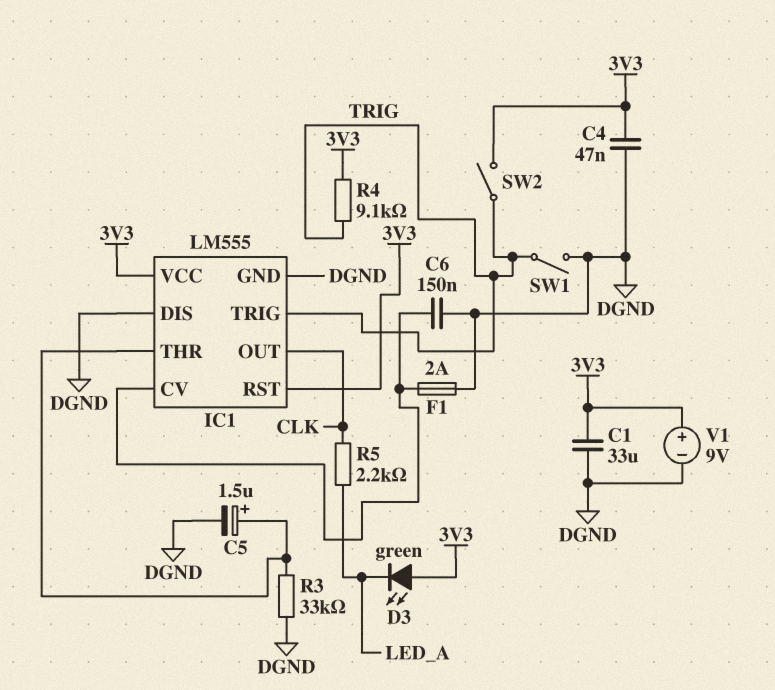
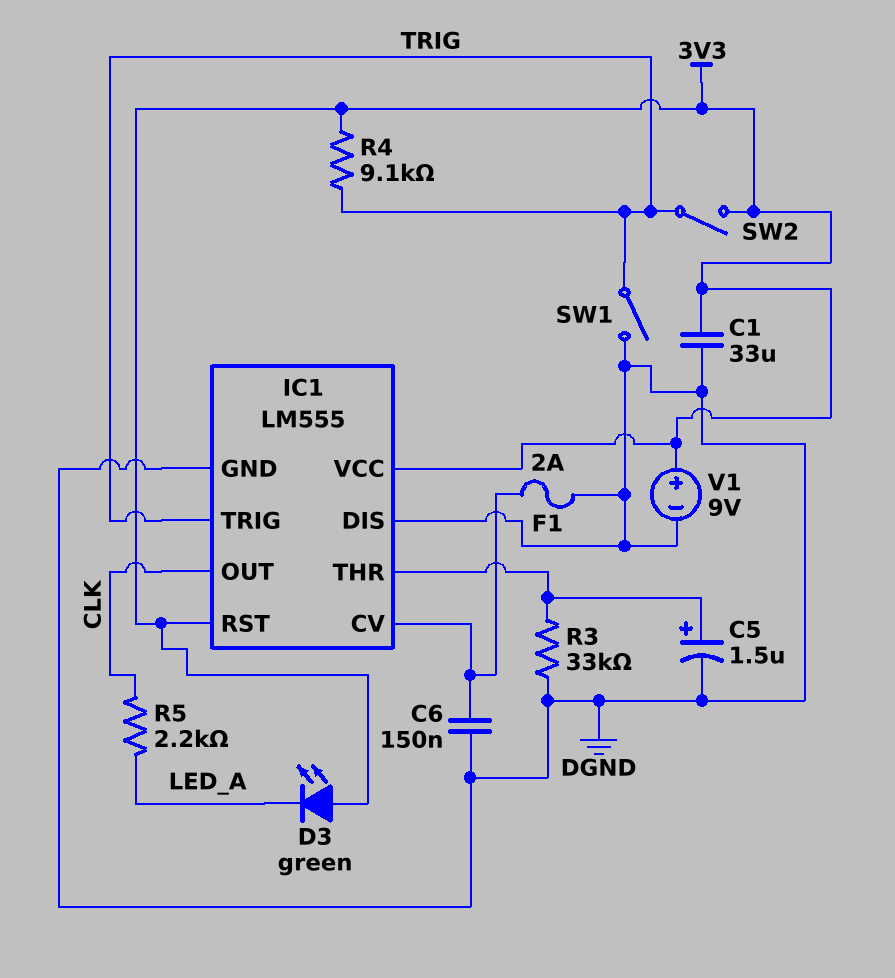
C4: 47nF (3V3, DGND) -> none

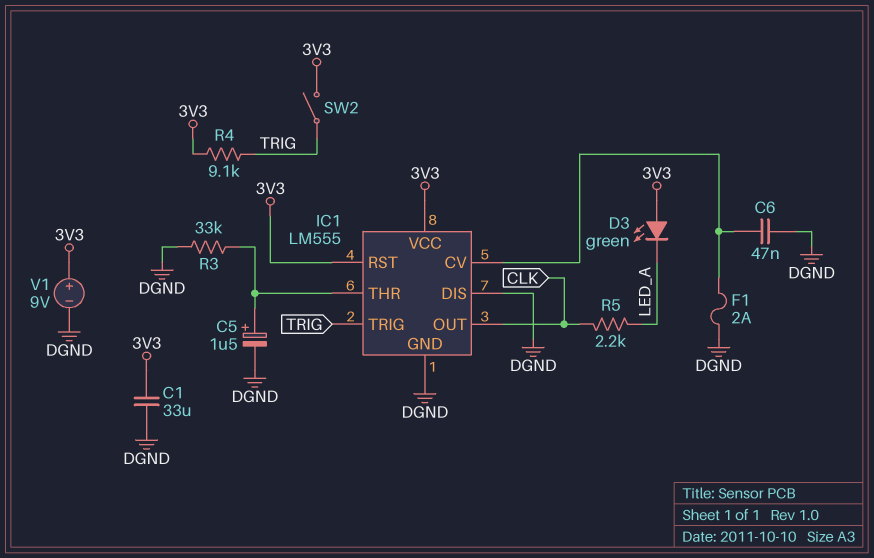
C6: 150nF (DGND, IC1/CV) -> 47nF (DGND, IC1/CV)
SW1: switch (DGND, TRIG) -> none

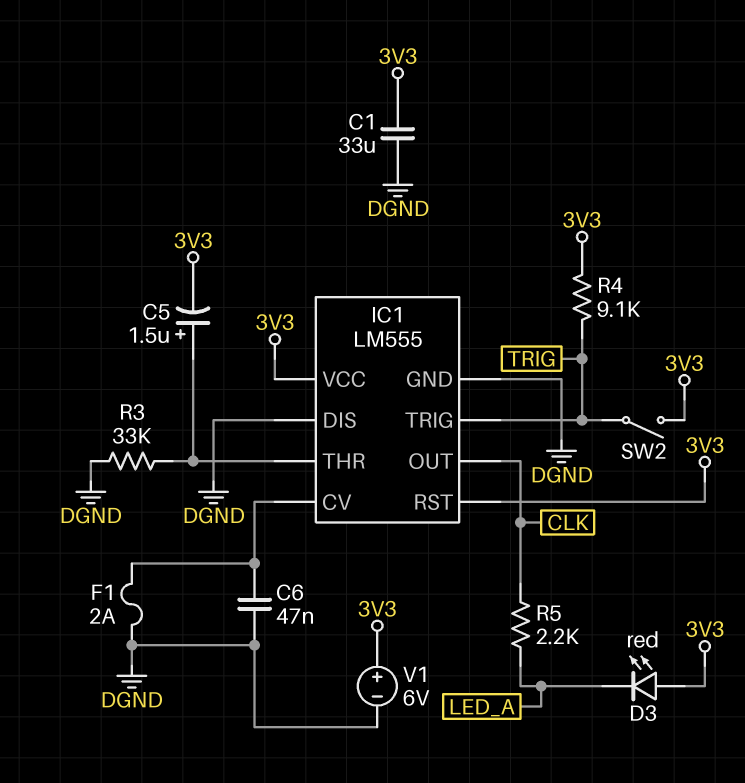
C5: 1.5uF (plus IC1/THR, minus DGND) -> 1.5uF (plus IC1/THR, minus 3V3)
D3: LED green (A 3V3, K LED_A) -> LED red (A 3V3, K LED_A)
V1: 9V (plus 3V3, minus DGND) -> 6V (plus 3V3, minus DGND)

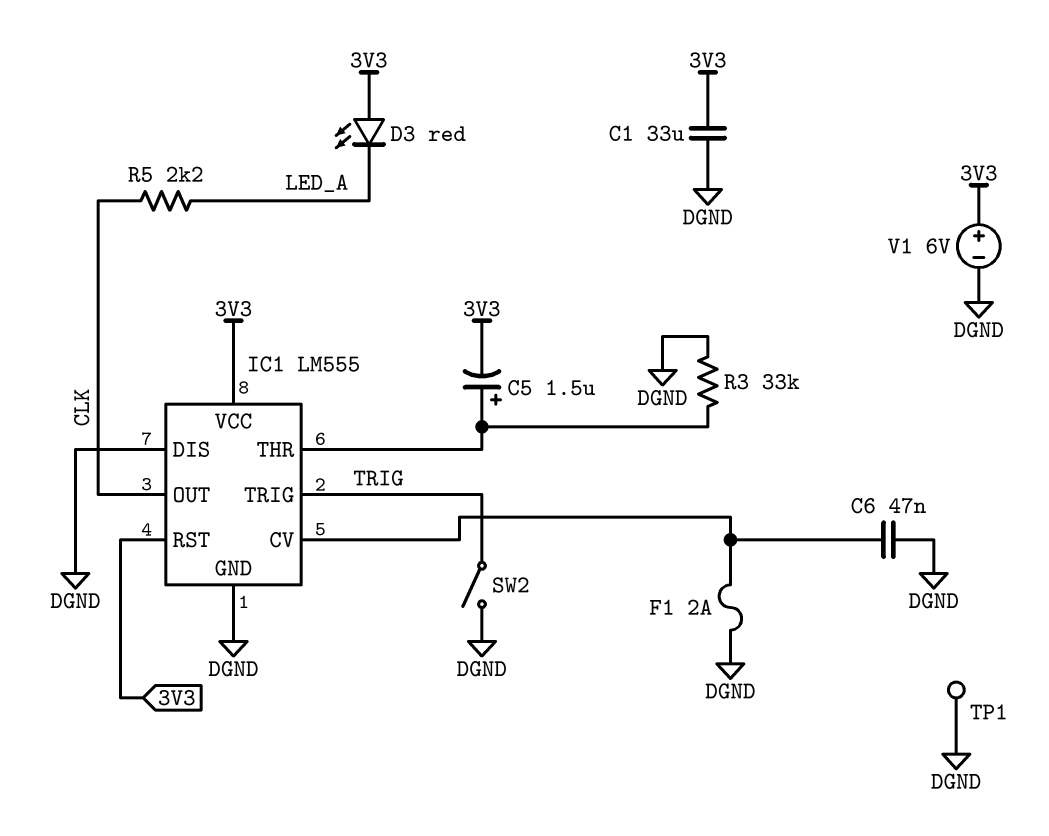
R4: 9.1k (3V3, TRIG) -> none
SW2: switch (3V3, TRIG) -> switch (DGND, TRIG)
TP1: none -> test point (DGND)

